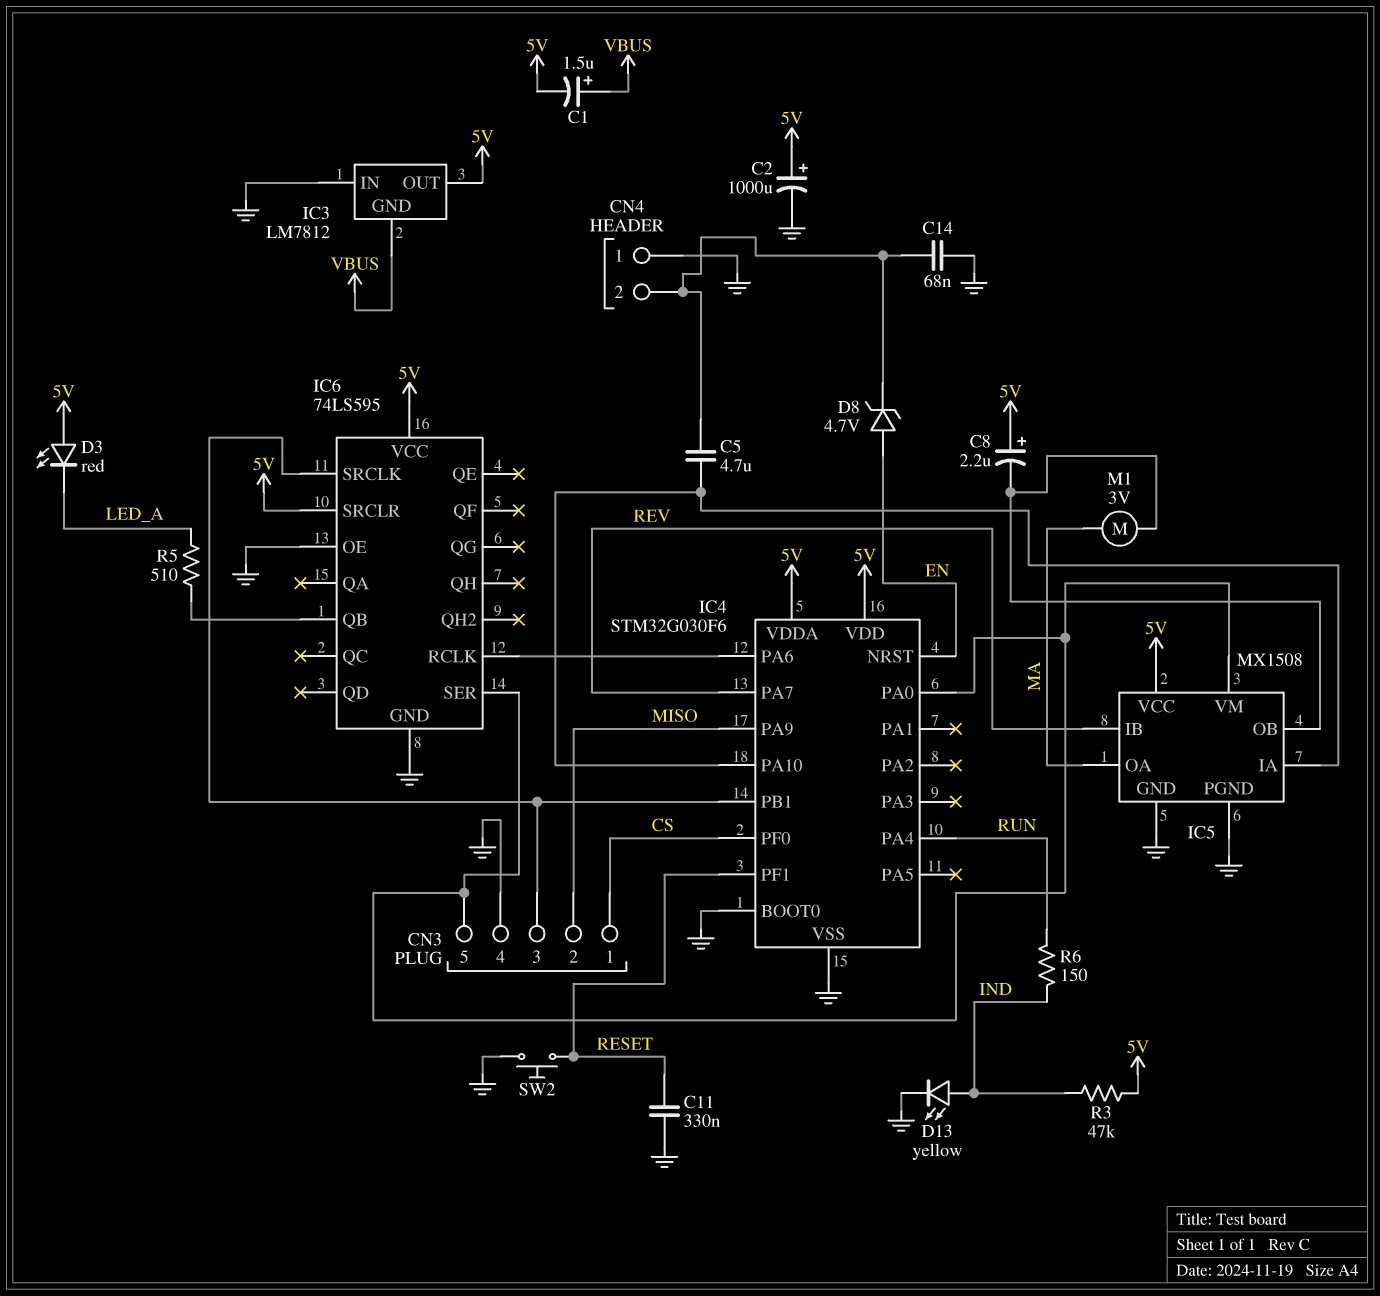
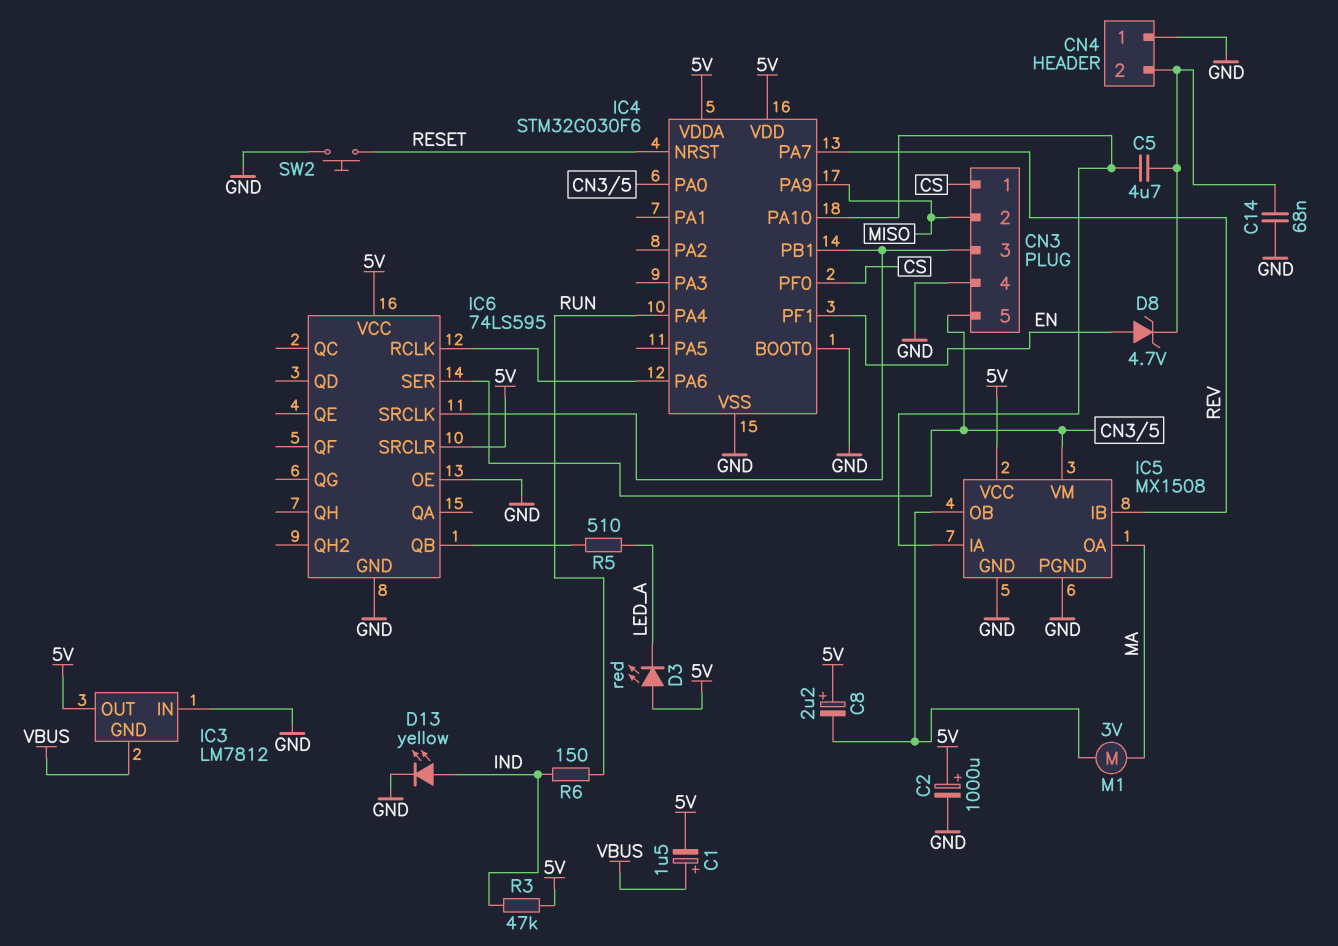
C11: 330nF (GND, RESET) -> none
IC4 pin NRST: EN -> RESET
IC4 pin PF1: RESET -> EN

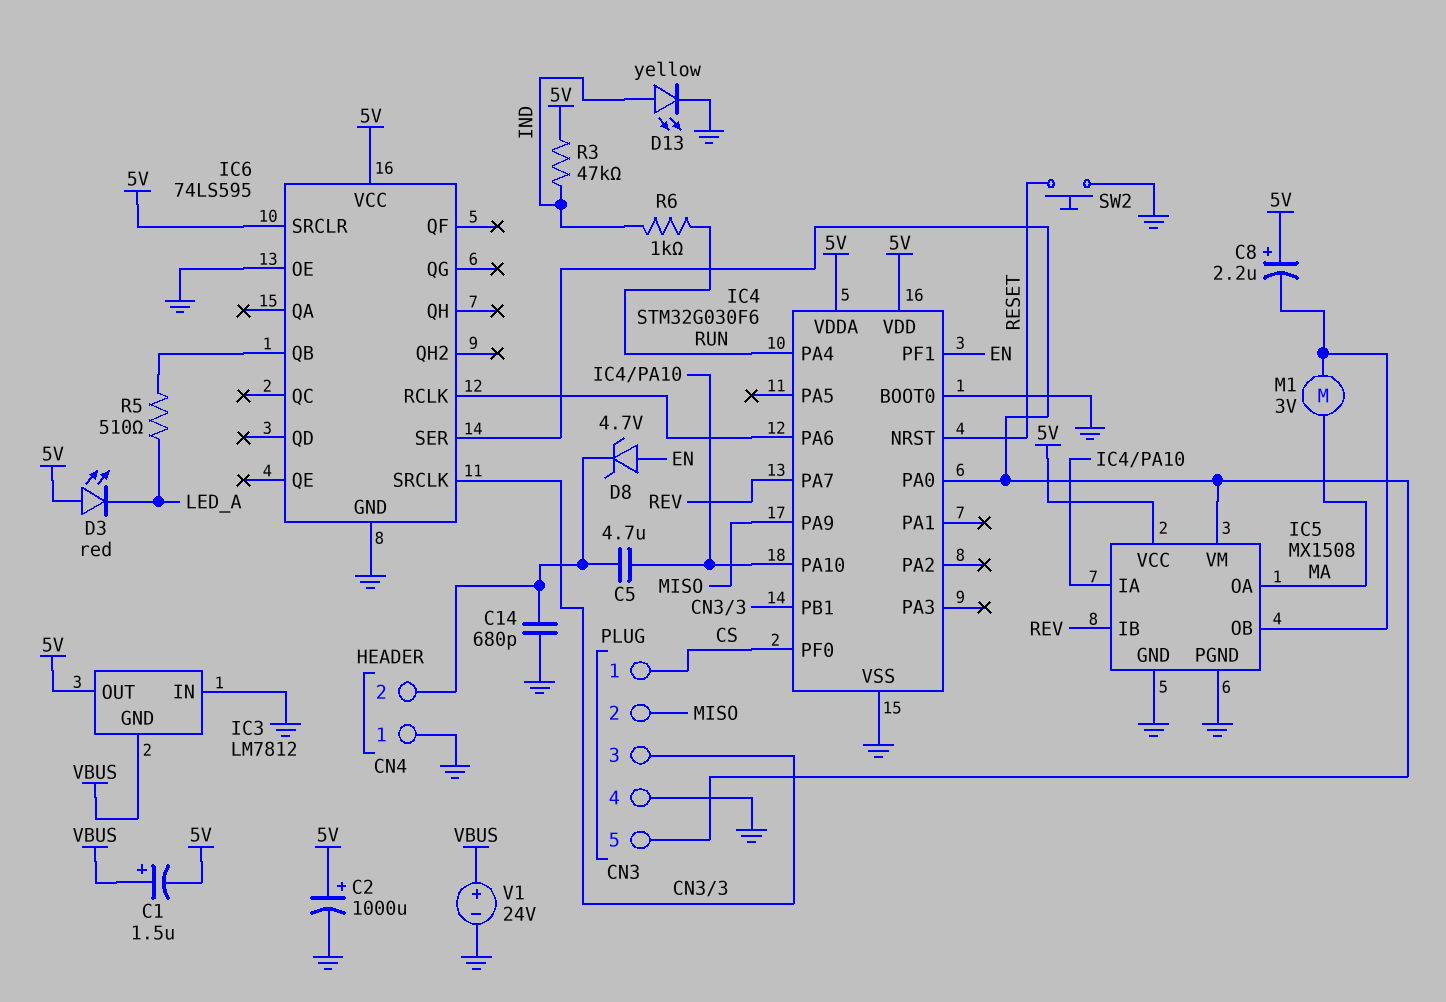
C14: 68nF (CN4/2, GND) -> 680pF (CN4/2, GND)
R6: 150 (IND, RUN) -> 1k (IND, RUN)
V1: none -> 24V (plus VBUS, minus GND)

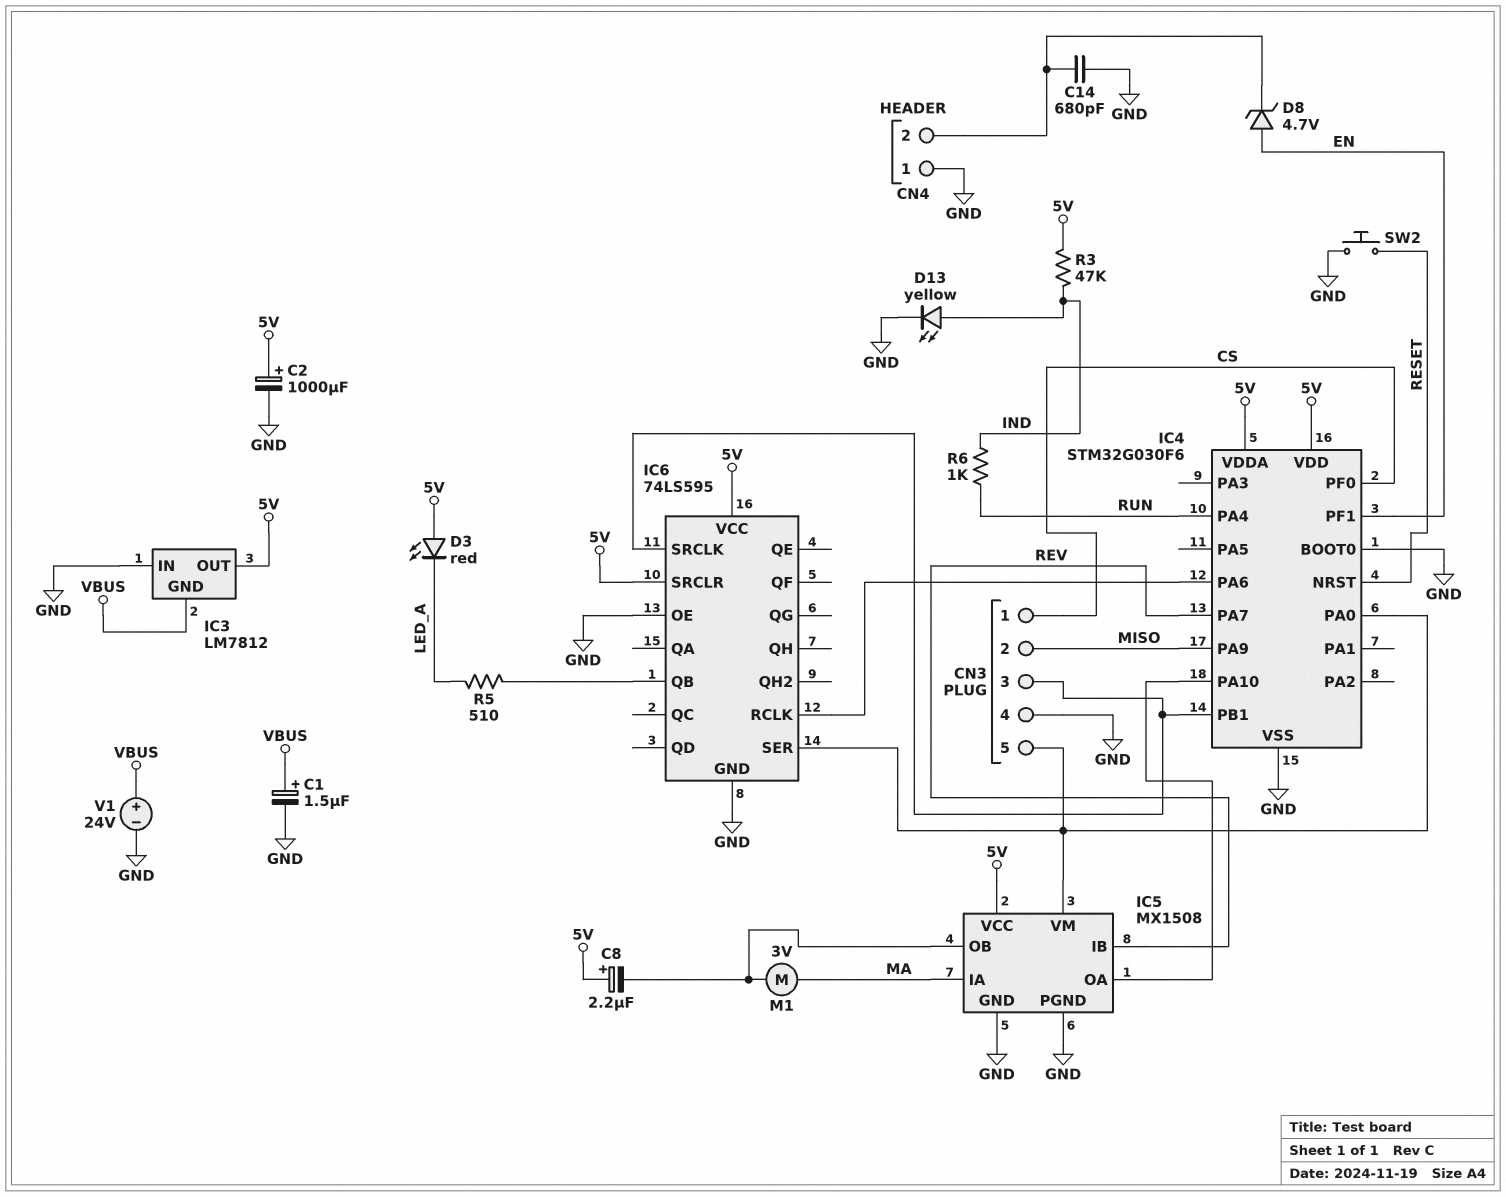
C1: 1.5uF (plus VBUS, minus 5V) -> 1.5uF (plus VBUS, minus GND)
C5: 4.7uF (CN4/2, IC4/PA10) -> none
IC5 pin IA: IC4/PA10 -> MA
IC5 pin OA: MA -> IC4/PA10

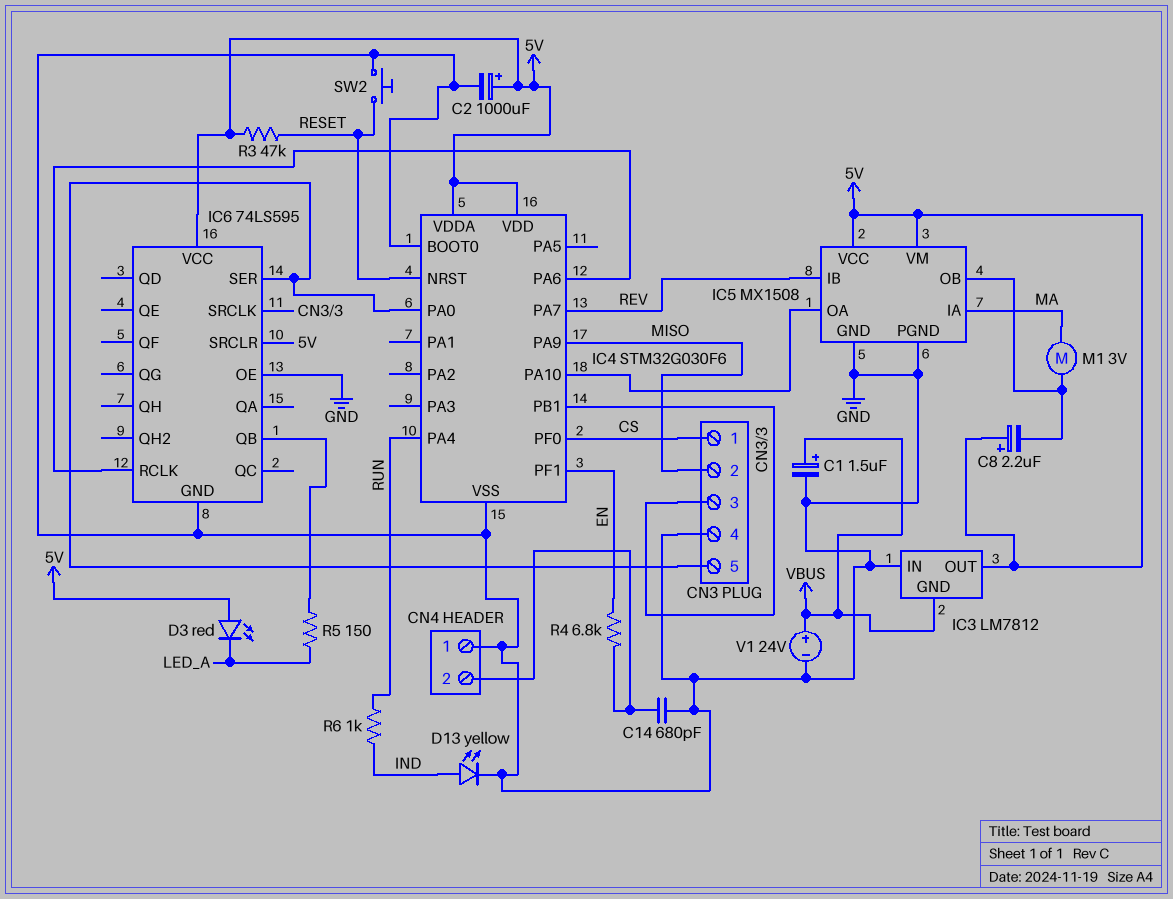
D8: zener 4.7V (A EN, K CN4/2) -> none
IC5 pin VM: CN3/5 -> 5V
R3: 47k (5V, IND) -> 47k (5V, RESET)
R4: none -> 6.8k (CN4/2, EN)
R5: 510 (IC6/QB, LED_A) -> 150 (IC6/QB, LED_A)

